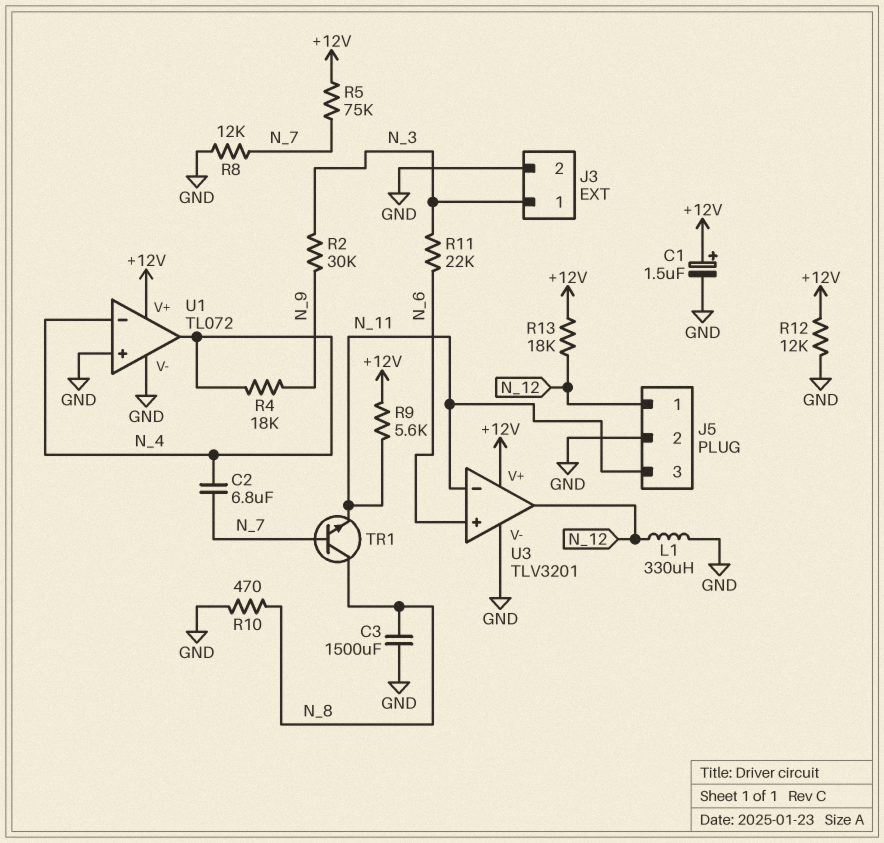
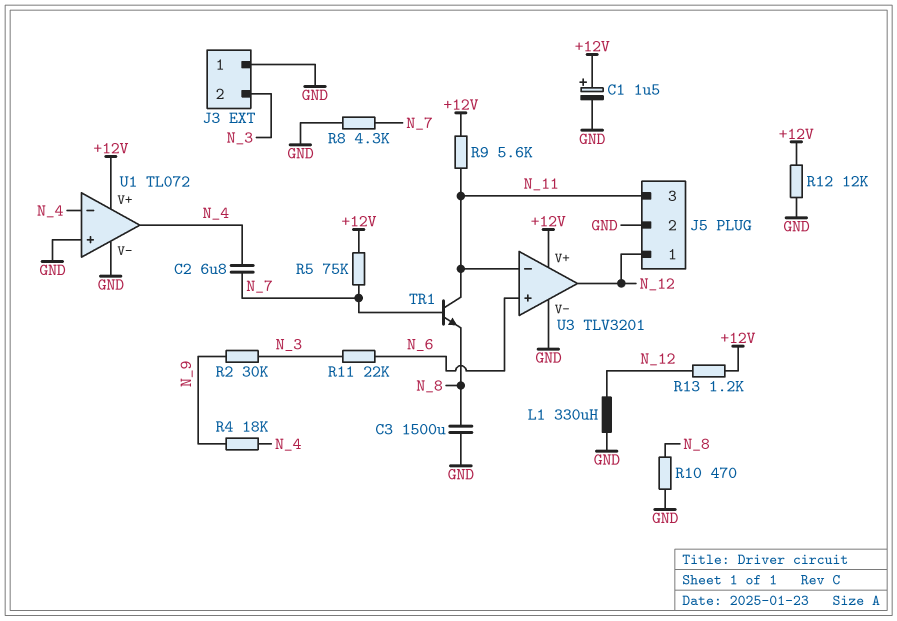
J3 pin 1: N_3 -> GND
J3 pin 2: GND -> N_3
R8: 12k (GND, N_7) -> 4.3k (GND, N_7)
R13: 18k (+12V, N_12) -> 1.2k (+12V, N_12)
TR1: NPN (B N_7, C N_8, E N_11) -> NPN (B N_7, C N_11, E N_8)

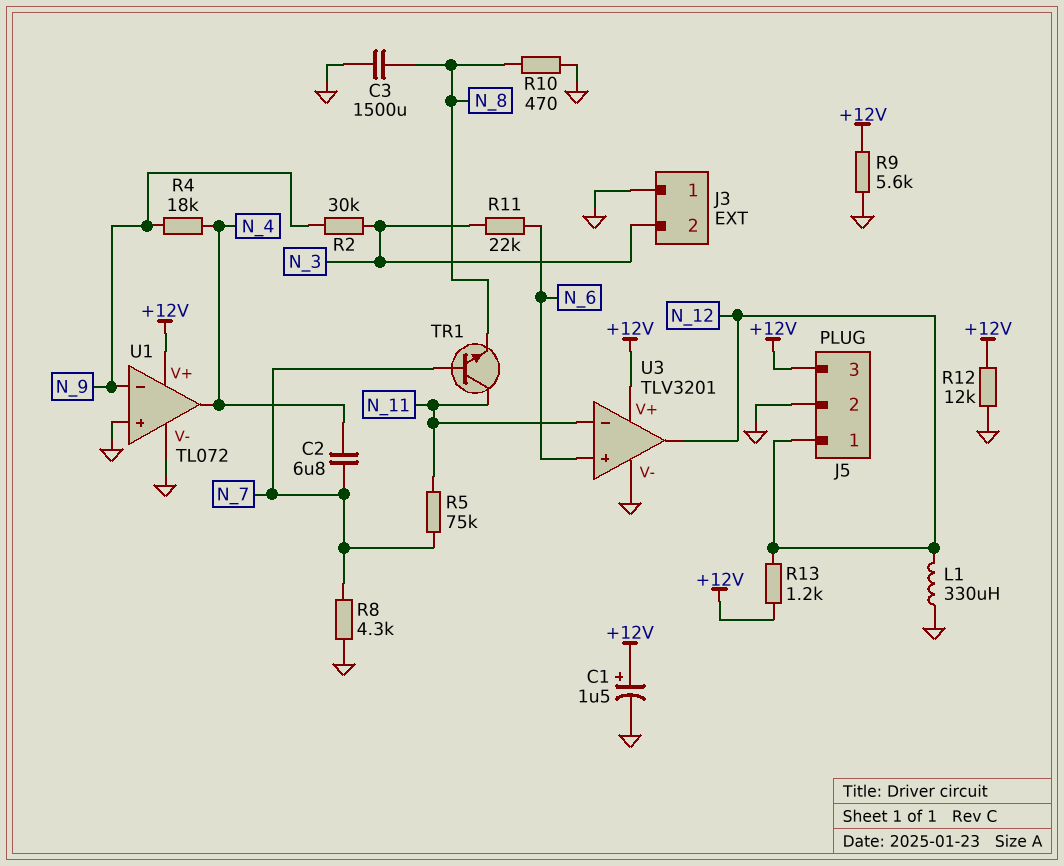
J5 pin 3: N_11 -> +12V
R5: 75k (+12V, N_7) -> 75k (N_7, N_11)
R9: 5.6k (+12V, N_11) -> 5.6k (+12V, GND)
U1 pin in-: N_4 -> N_9

